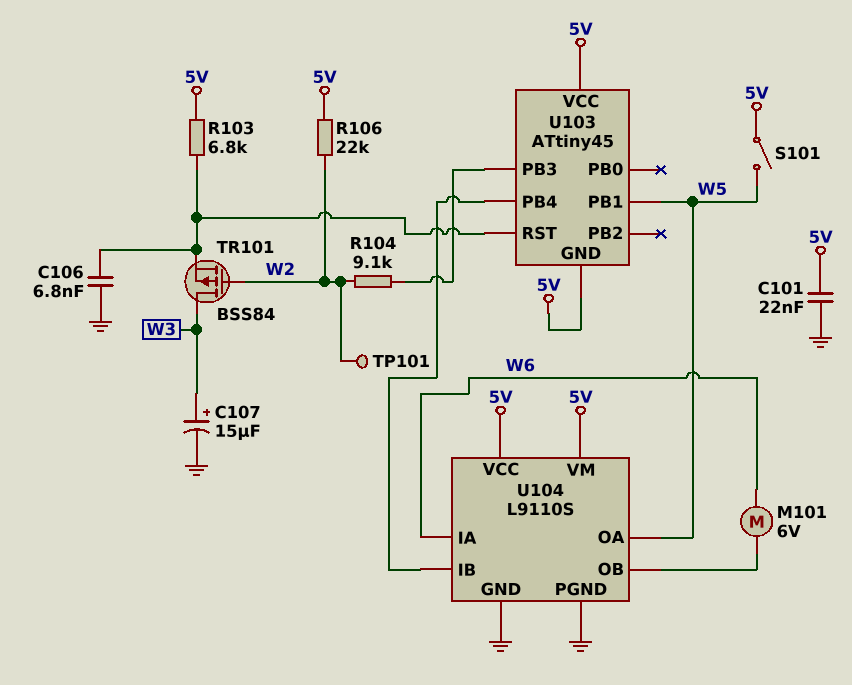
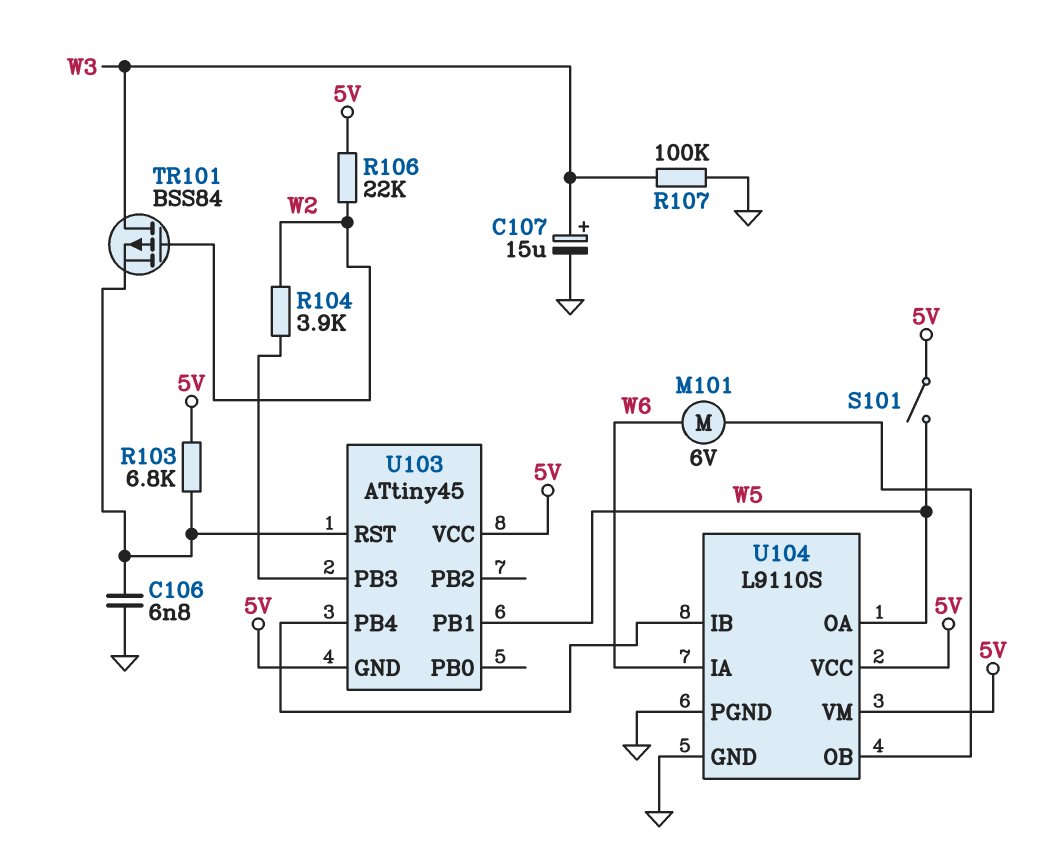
C101: 22nF (5V, GND) -> none
R104: 9.1k (U103/PB3, W2) -> 3.9k (U103/PB3, W2)
R107: none -> 100k (GND, W3)
TP101: test point (W2) -> none

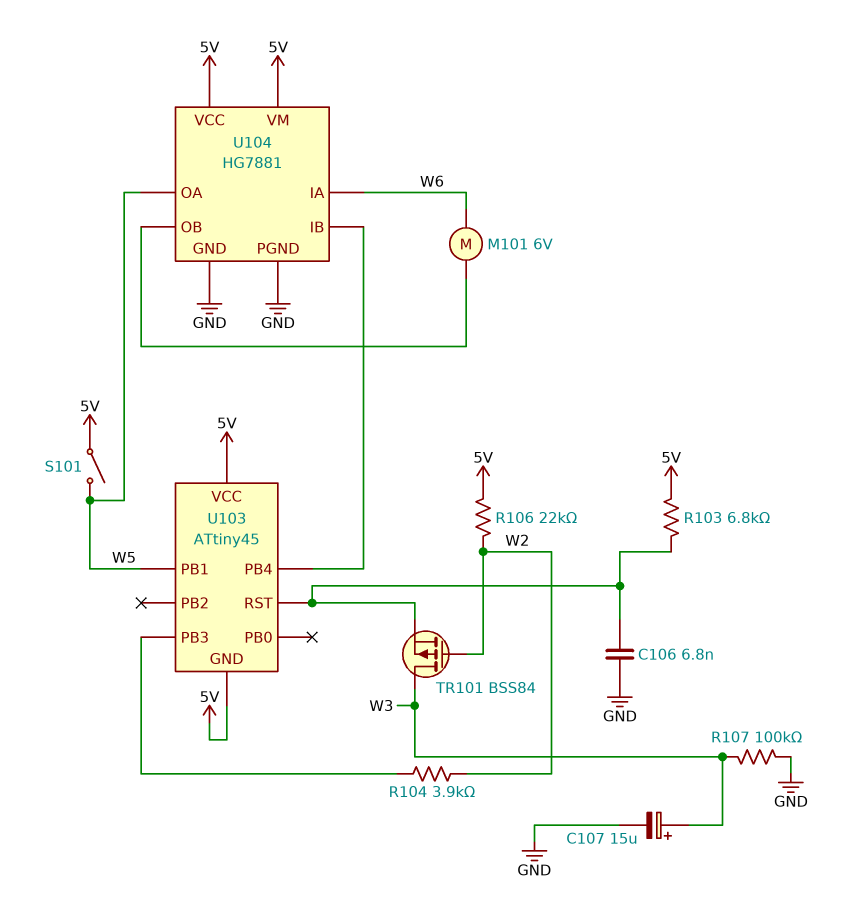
U104: L9110S -> HG7881

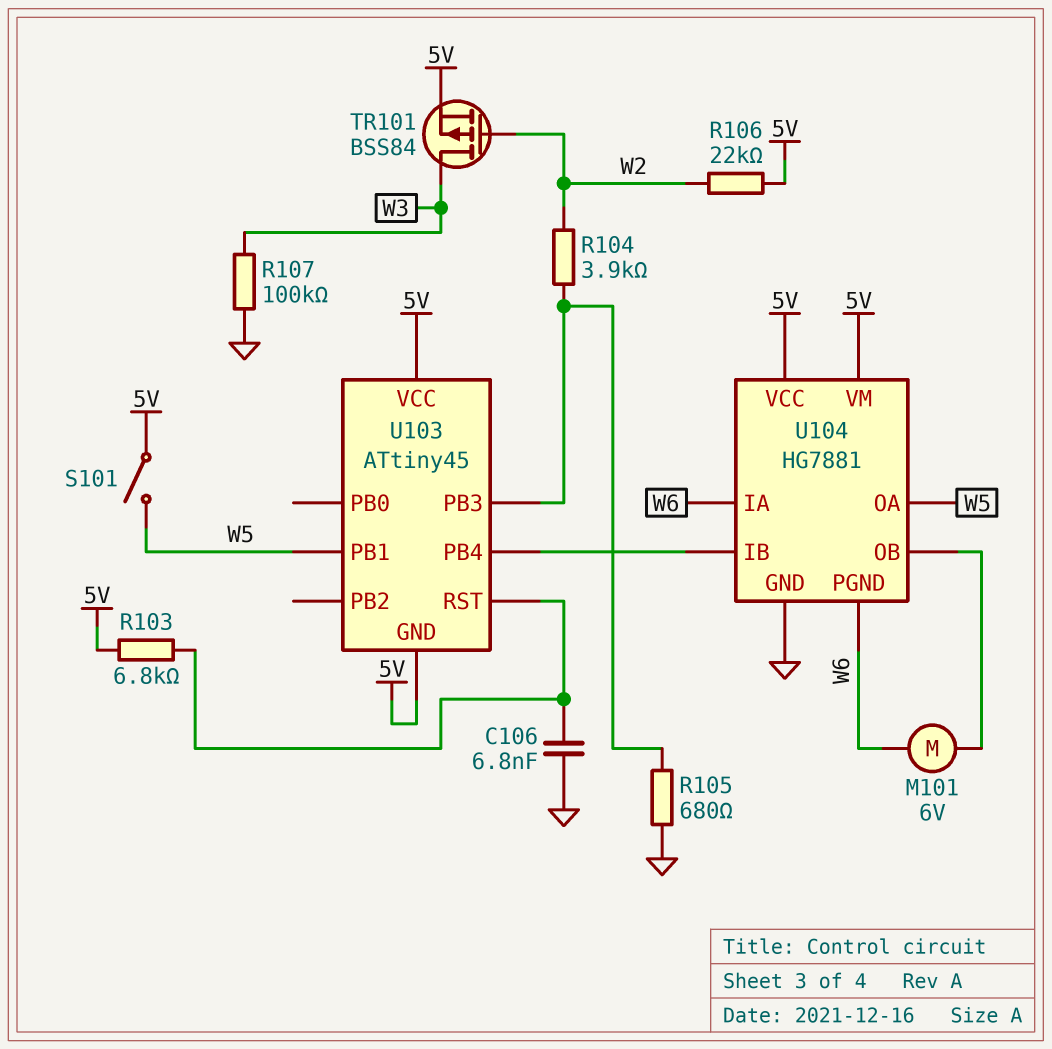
C107: 15uF (plus W3, minus GND) -> none
R105: none -> 680 (GND, U103/PB3)
TR101: PMOS BSS84 (G W2, D W3, S U103/RST) -> PMOS BSS84 (G W2, D W3, S 5V)
U104 pin PGND: GND -> W6

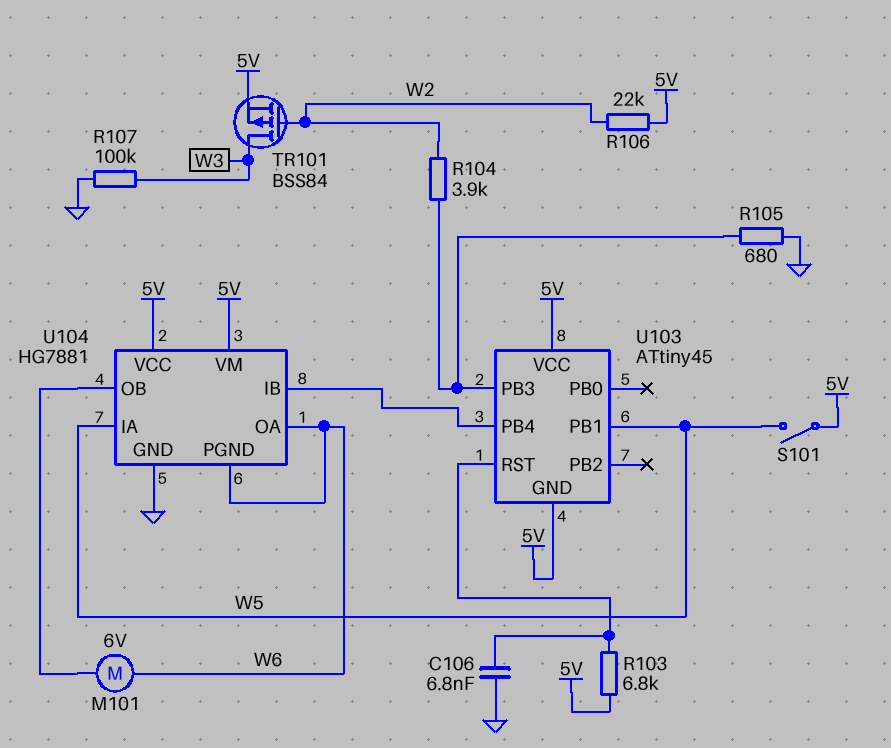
U104 pin IA: W6 -> W5
U104 pin OA: W5 -> W6

